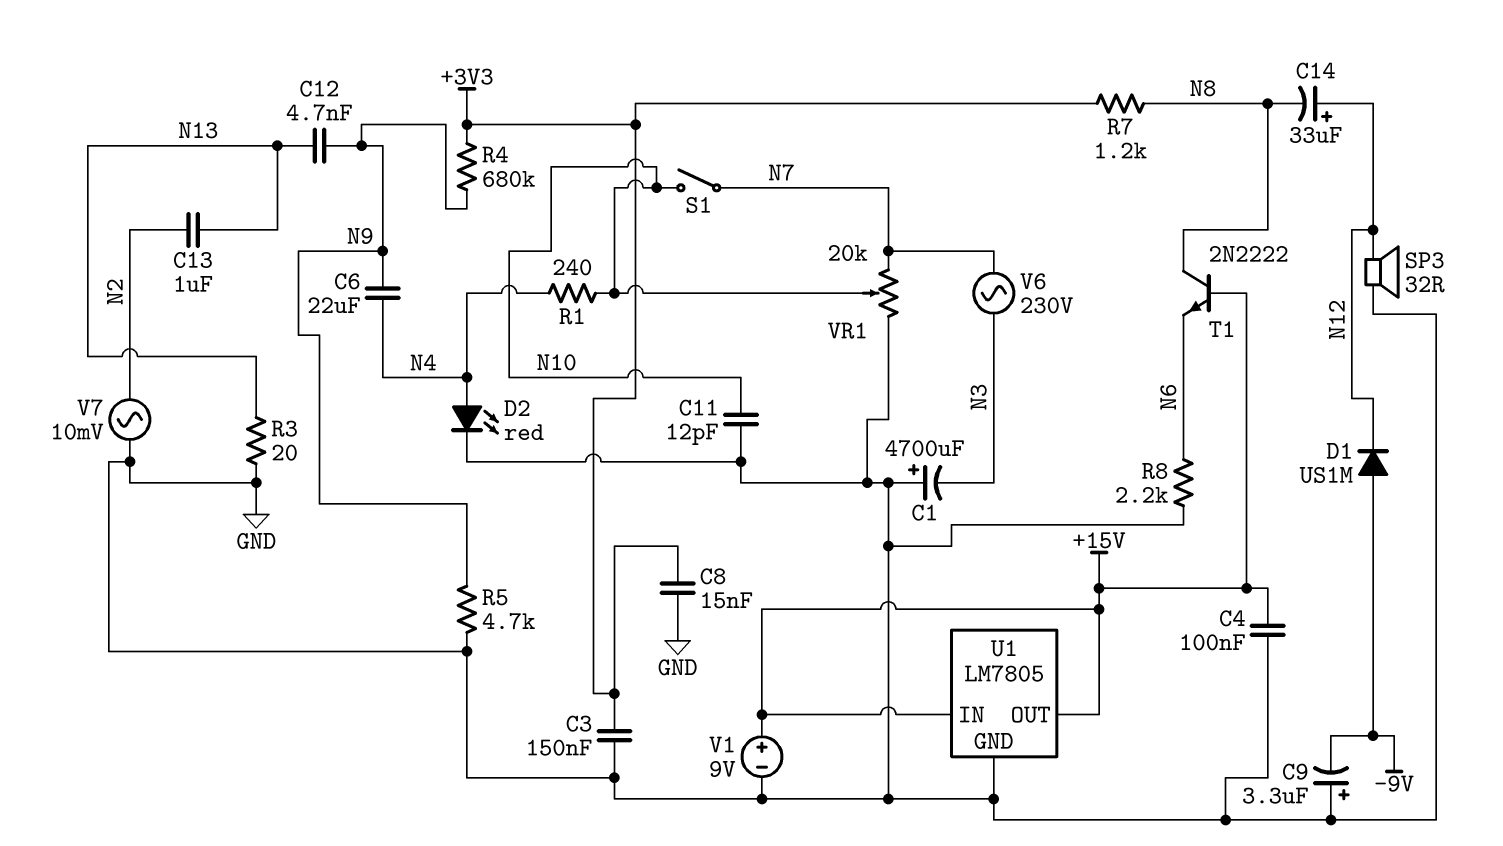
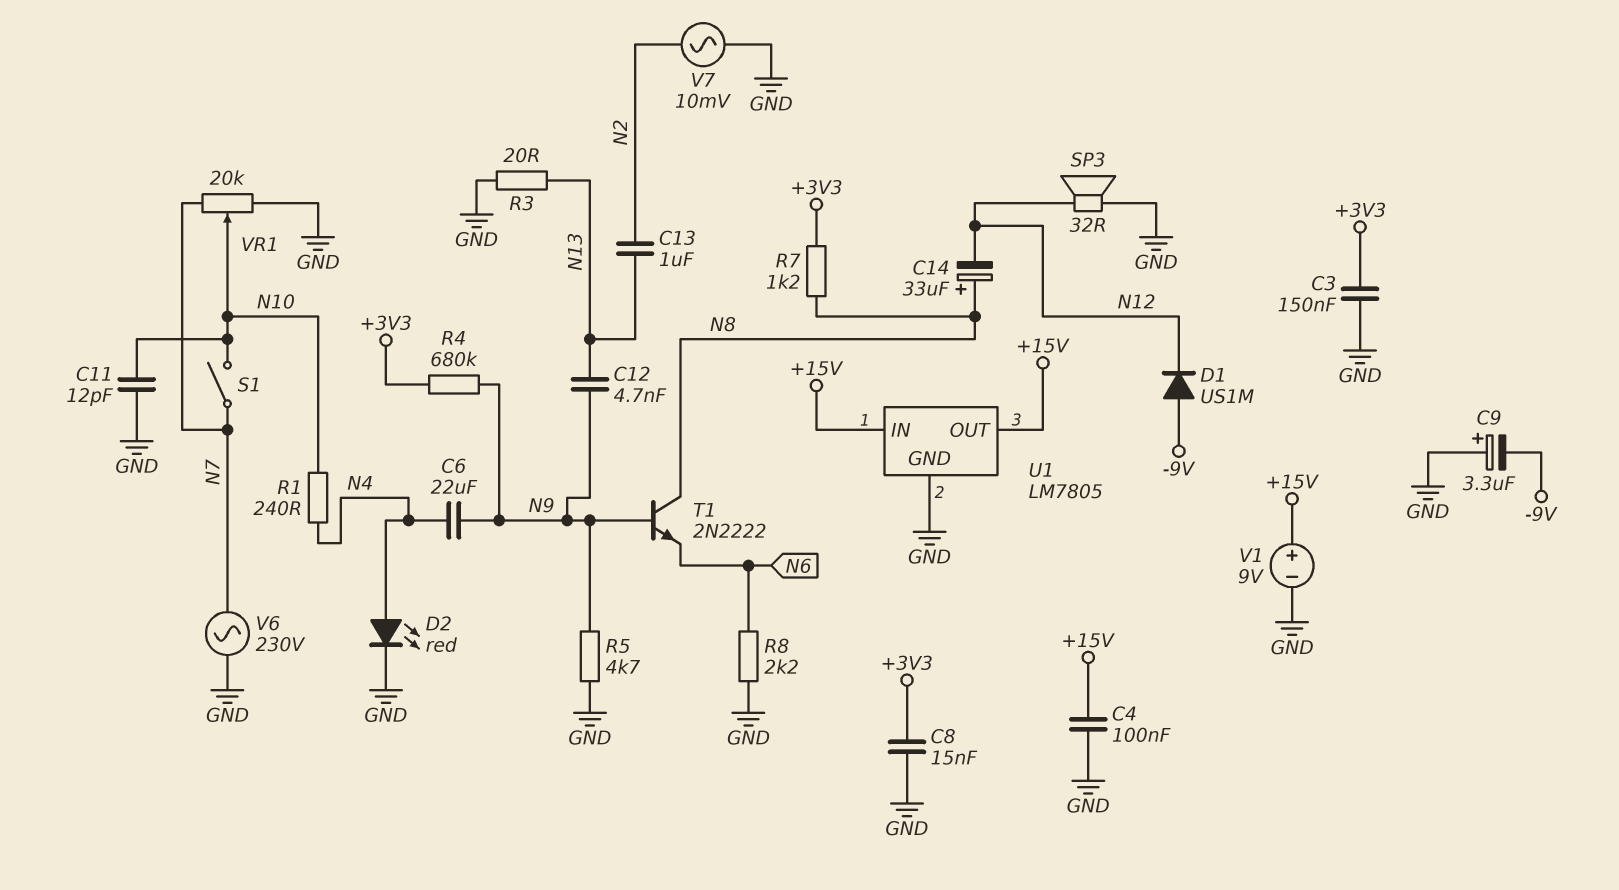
C1: 4700uF (plus GND, minus N3) -> none
C14: 33uF (plus N12, minus N8) -> 33uF (plus N8, minus N12)
T1: NPN 2N2222 (B +15V, C N8, E N6) -> NPN 2N2222 (B N9, C N8, E N6)
V6: AC 230V (N3, N7) -> AC 230V (GND, N7)

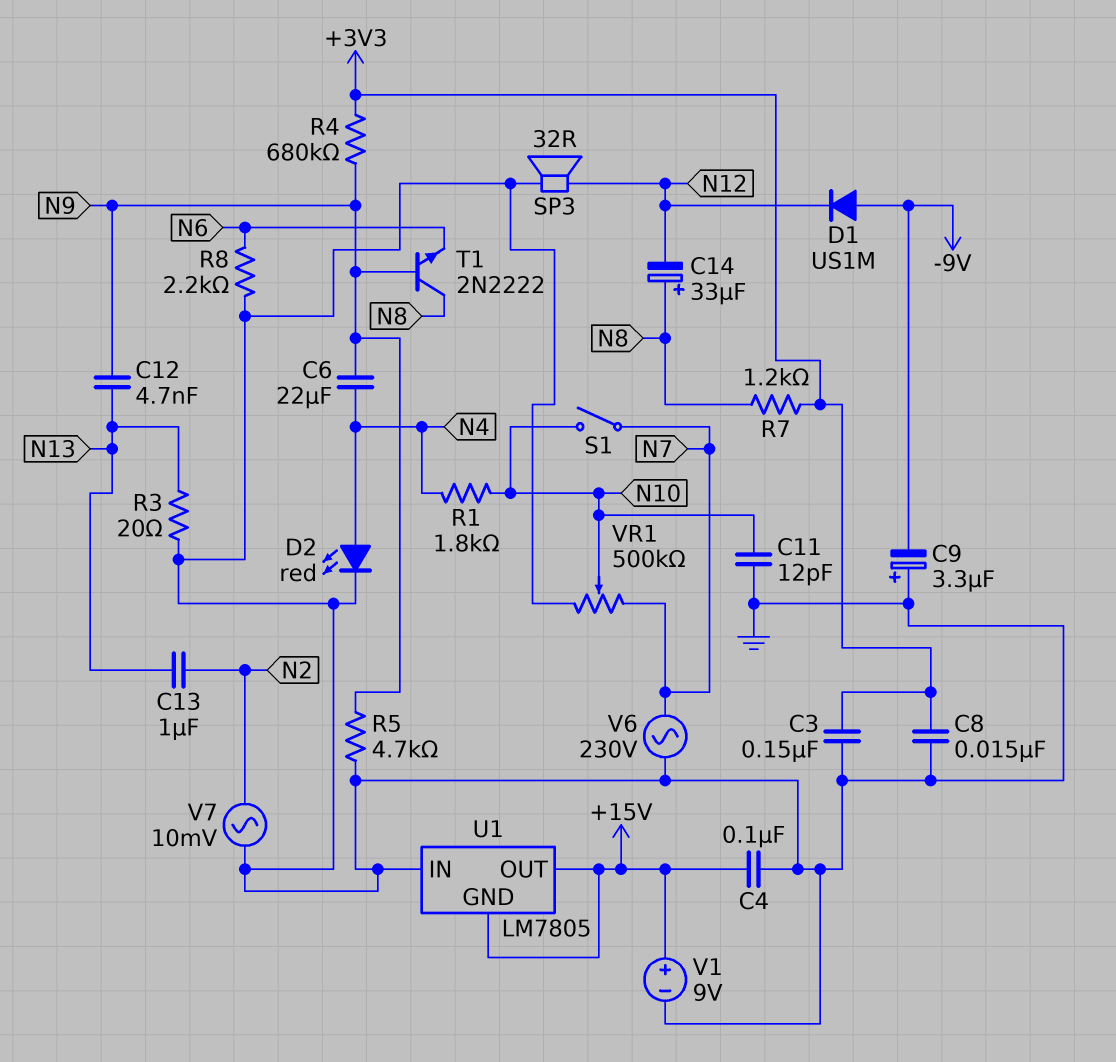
R1: 240 (N4, N10) -> 1.8k (N4, N10)
U1 pin GND: GND -> +15V
U1 pin IN: +15V -> GND
VR1: 20k (GND, N7, wiper N10) -> 500k (GND, N7, wiper N10)

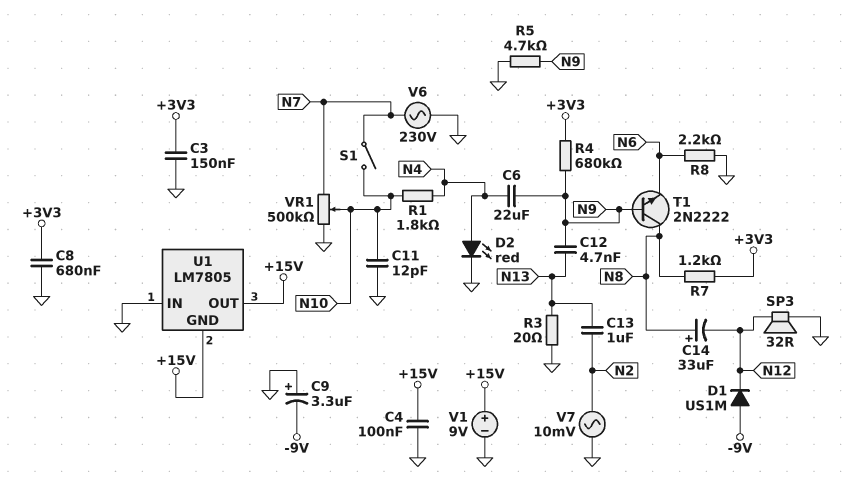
C8: 15nF (+3V3, GND) -> 680nF (+3V3, GND)

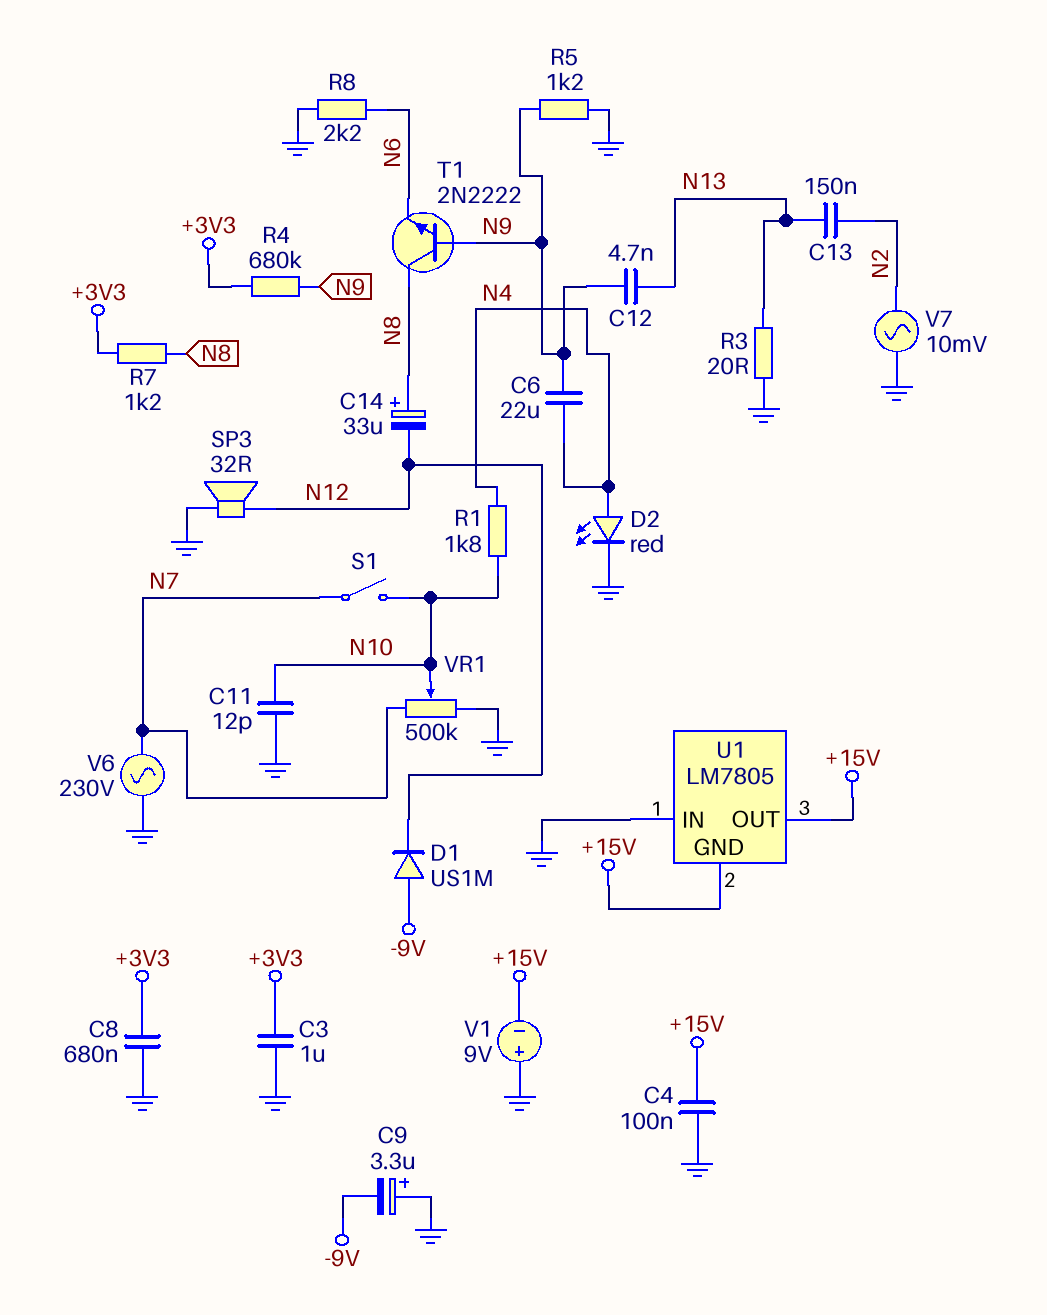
C3: 150nF (+3V3, GND) -> 1uF (+3V3, GND)
C13: 1uF (N2, N13) -> 150nF (N2, N13)
R5: 4.7k (GND, N9) -> 1.2k (GND, N9)
V1: 9V (plus +15V, minus GND) -> 9V (plus GND, minus +15V)

